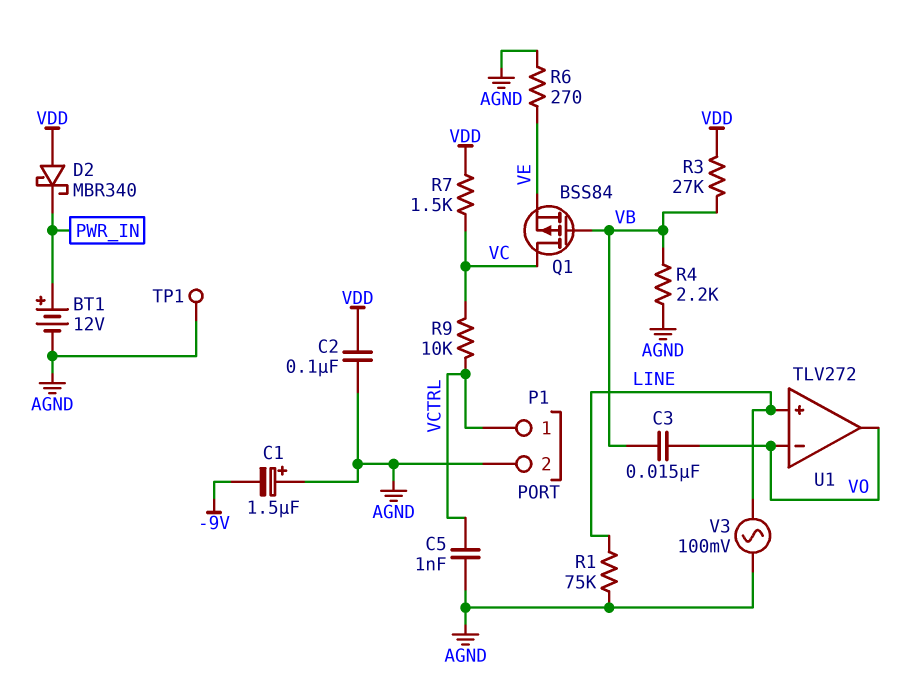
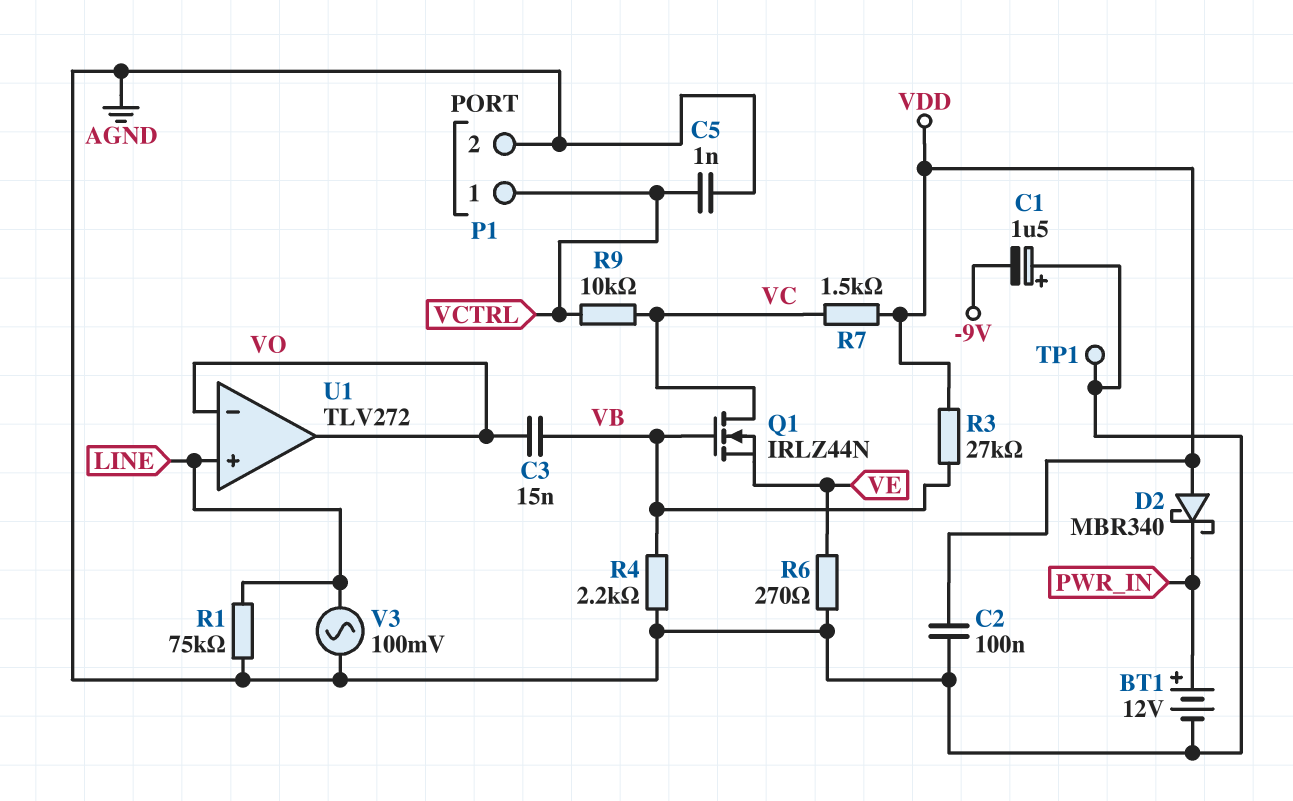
Q1: PMOS BSS84 (G VB, D VC, S VE) -> NMOS IRLZ44N (G VB, D VC, S VE)

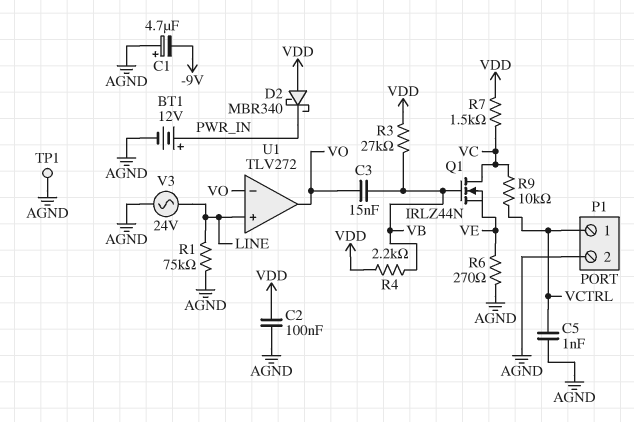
C1: 1.5uF (plus AGND, minus -9V) -> 4.7uF (plus AGND, minus -9V)
R4: 2.2k (AGND, VB) -> 2.2k (VB, VDD)
V3: AC 100mV (AGND, LINE) -> AC 24V (AGND, LINE)

